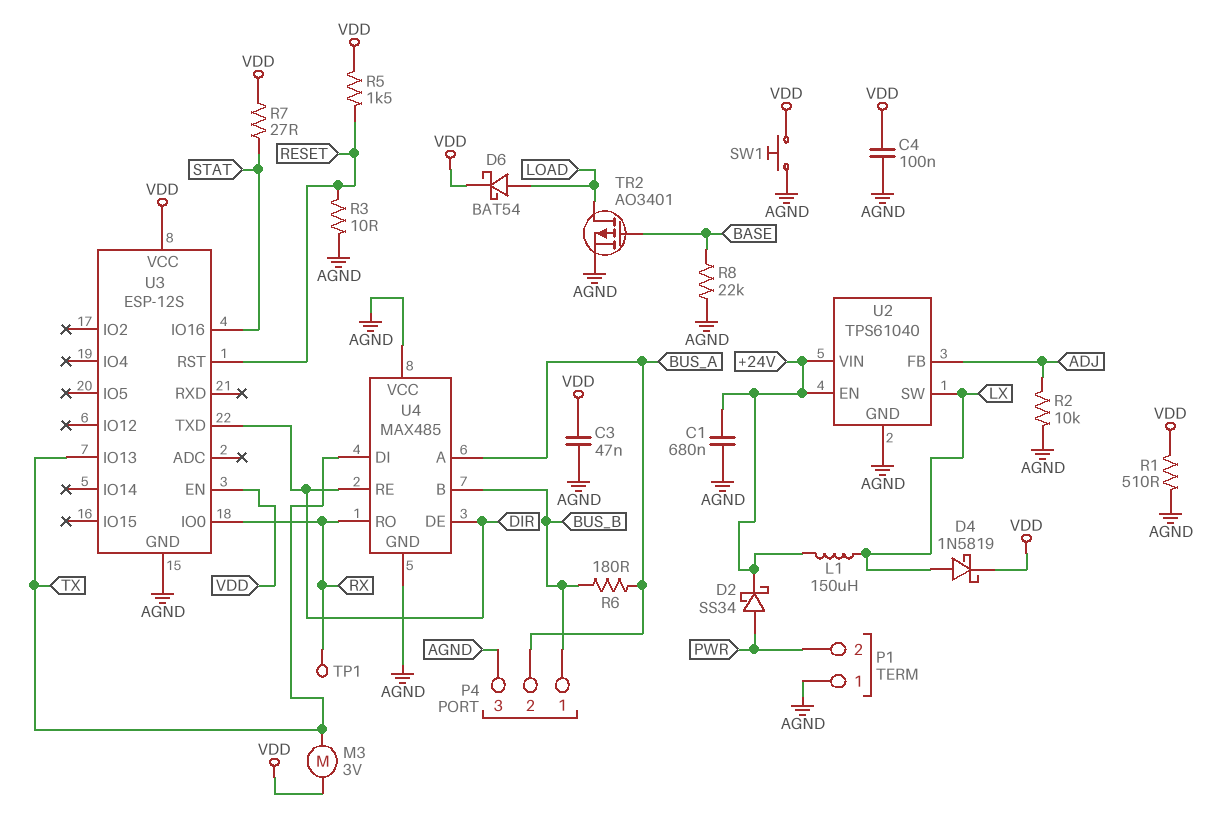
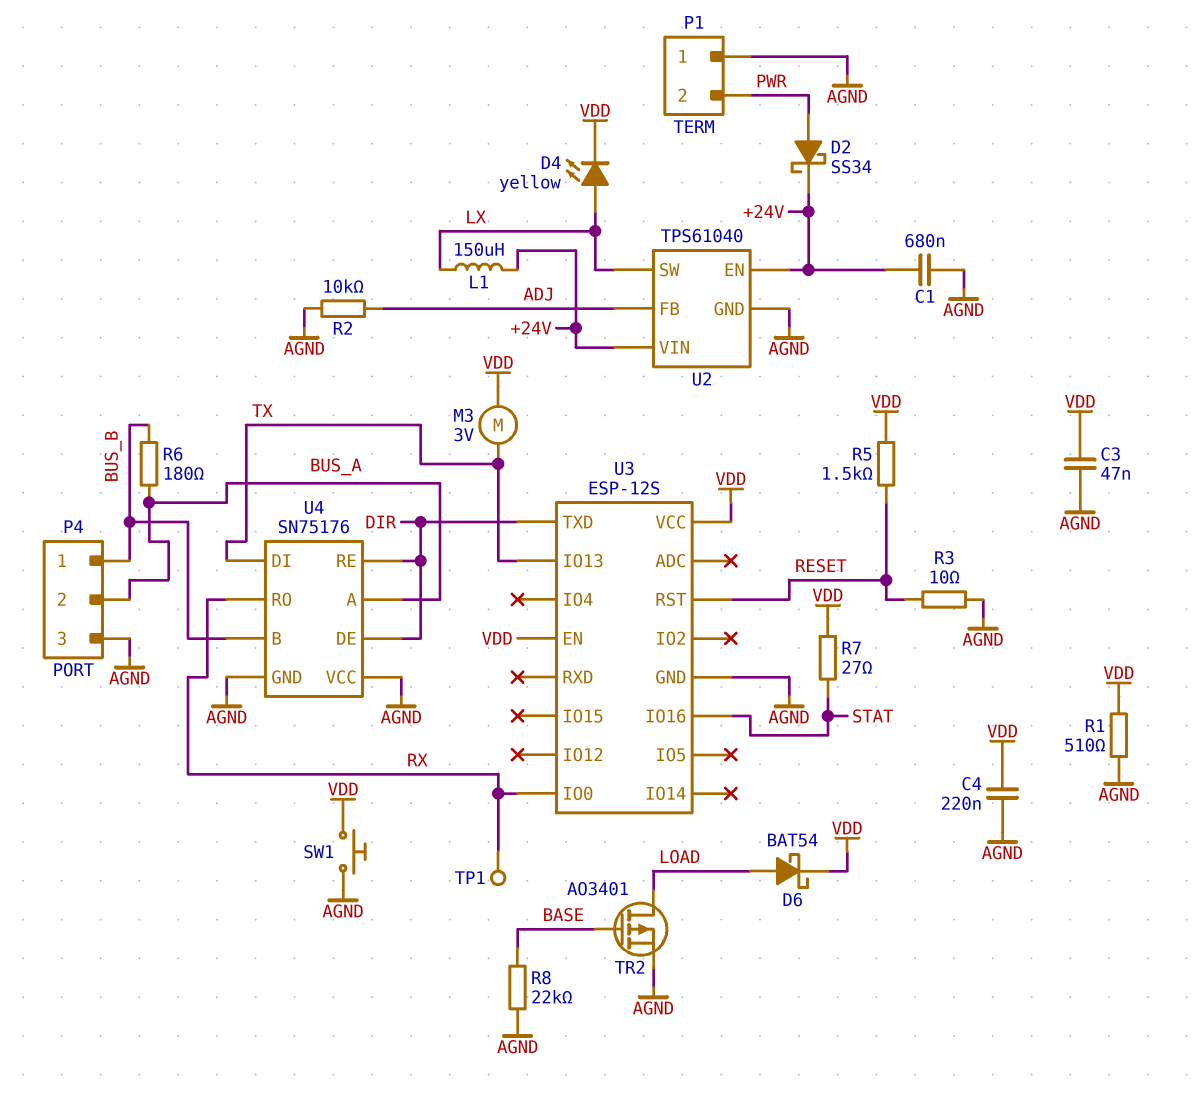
C4: 100nF (AGND, VDD) -> 220nF (AGND, VDD)
D4: schottky 1N5819 (A LX, K VDD) -> LED yellow (A LX, K VDD)
U4: MAX485 -> SN75176

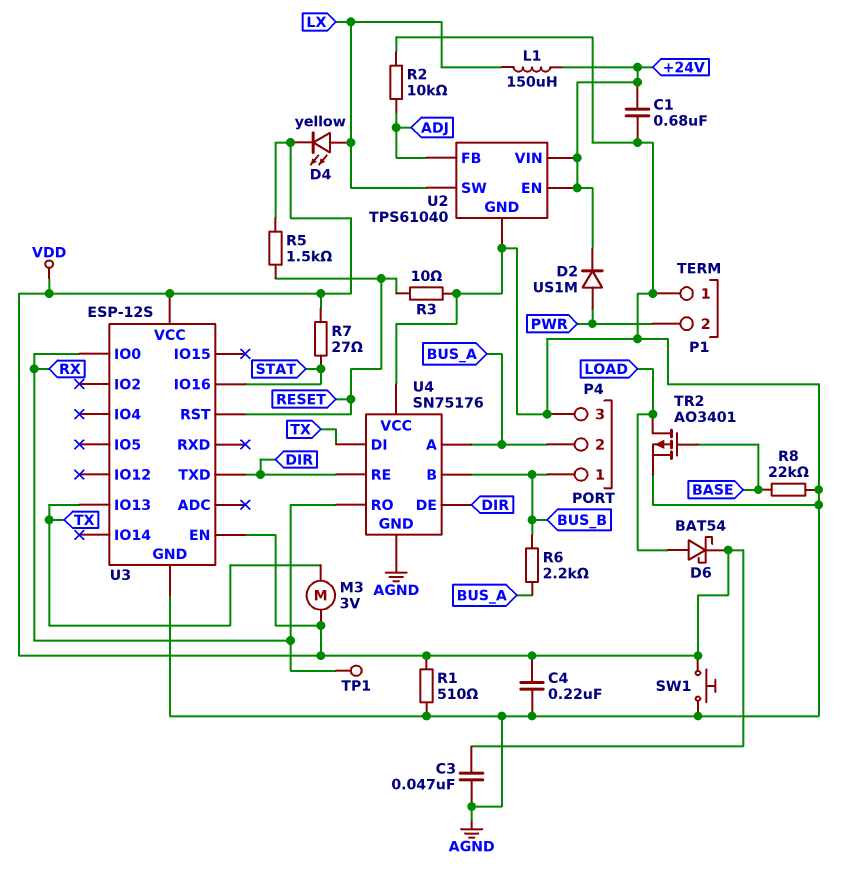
D2: schottky SS34 (A PWR, K +24V) -> diode US1M (A PWR, K +24V)
R6: 180 (BUS_A, BUS_B) -> 2.2k (BUS_A, BUS_B)

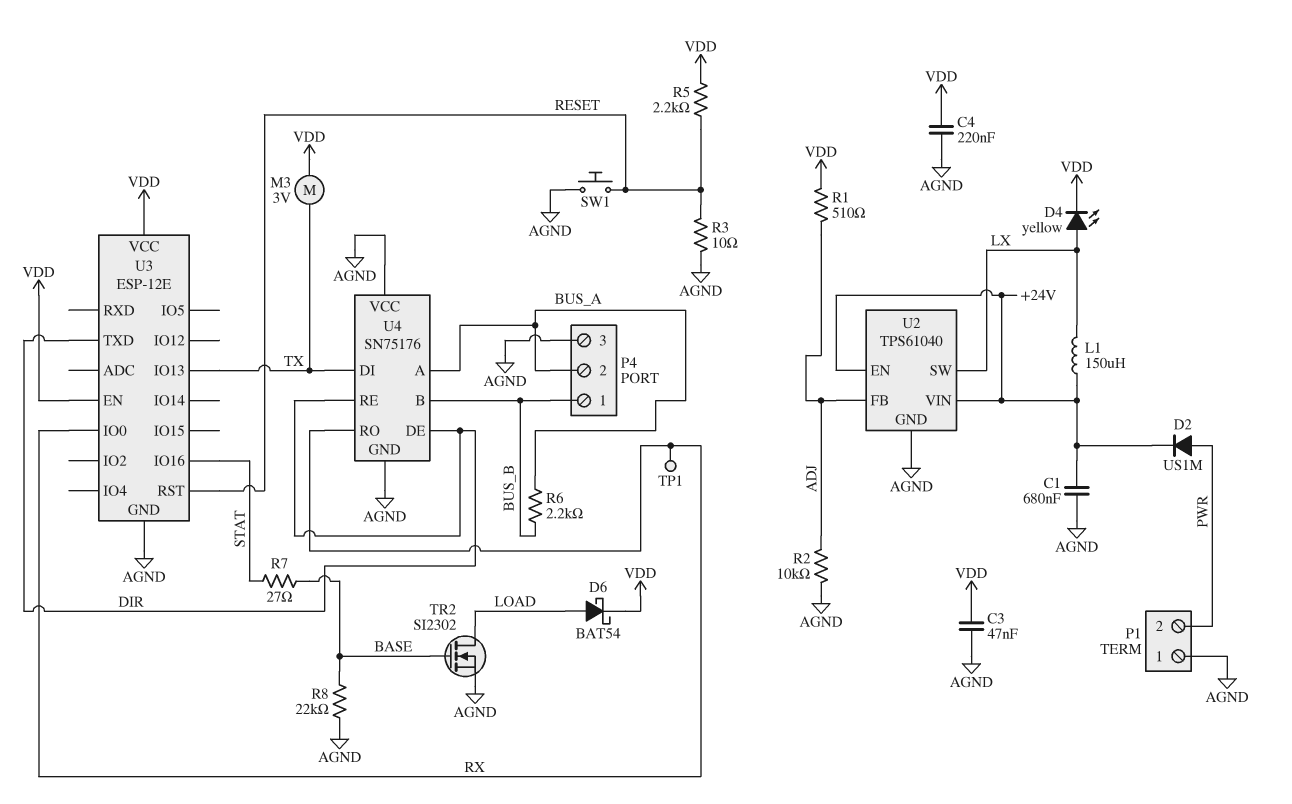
R1: 510 (AGND, VDD) -> 510 (ADJ, VDD)
R5: 1.5k (RESET, VDD) -> 2.2k (RESET, VDD)
R7: 27 (STAT, VDD) -> 27 (BASE, STAT)
SW1: button (AGND, VDD) -> button (AGND, RESET)
TR2: PMOS AO3401 (G BASE, D LOAD, S AGND) -> NMOS SI2302 (G BASE, D LOAD, S AGND)
U3: ESP-12S -> ESP-12E

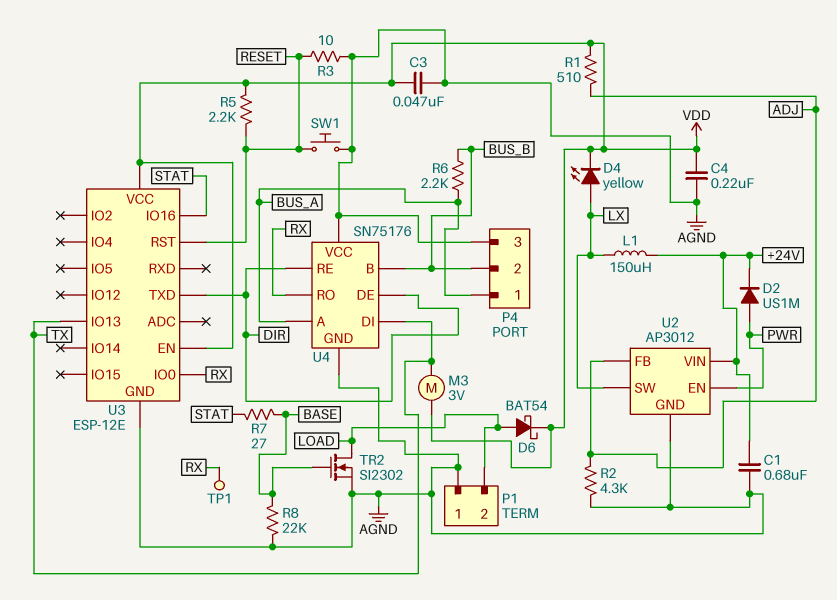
P1 pin 2: PWR -> LOAD
P4 pin 1: BUS_B -> BUS_A
P4 pin 2: BUS_A -> BUS_B
R2: 10k (ADJ, AGND) -> 4.3k (ADJ, AGND)
U2: TPS61040 -> AP3012
U2 pin EN: +24V -> PWR

